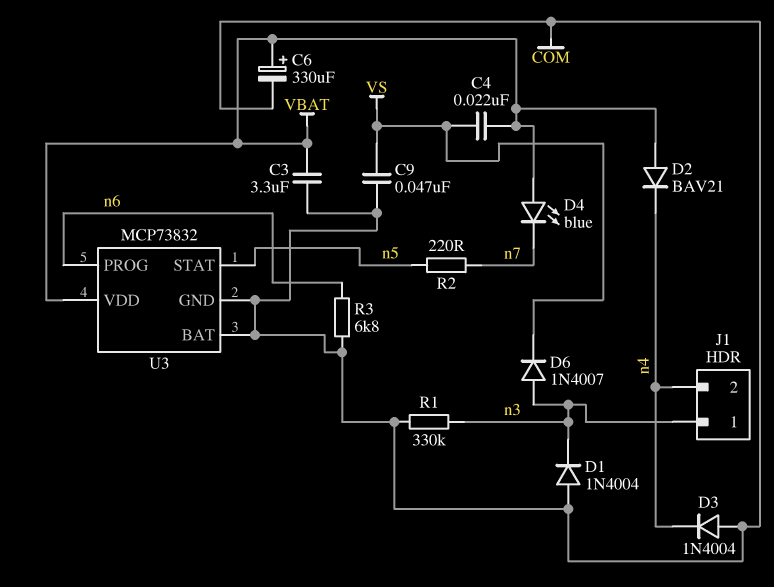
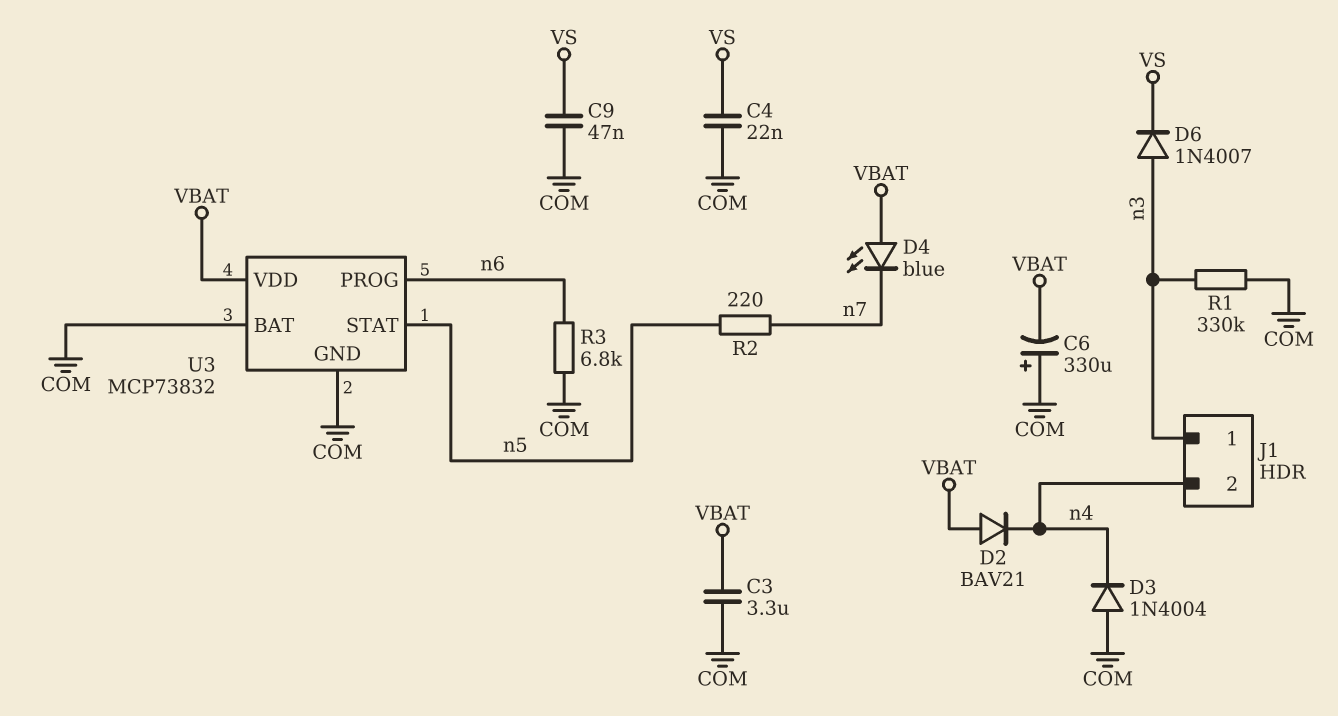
C4: 22nF (VBAT, VS) -> 22nF (COM, VS)
C6: 330uF (plus VBAT, minus COM) -> 330uF (plus COM, minus VBAT)
D1: diode 1N4004 (A COM, K n3) -> none

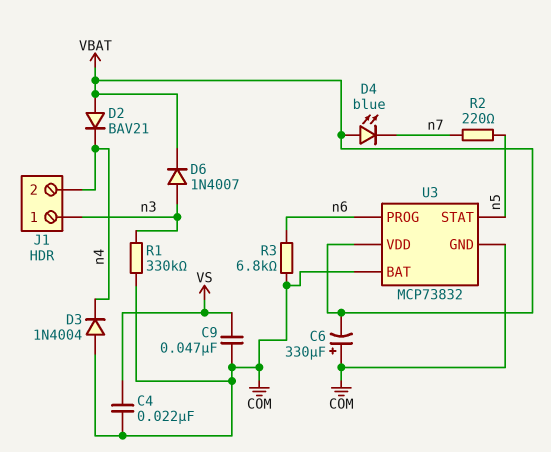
C3: 3.3uF (COM, VBAT) -> none
D6: diode 1N4007 (A n3, K VS) -> diode 1N4007 (A n3, K VBAT)

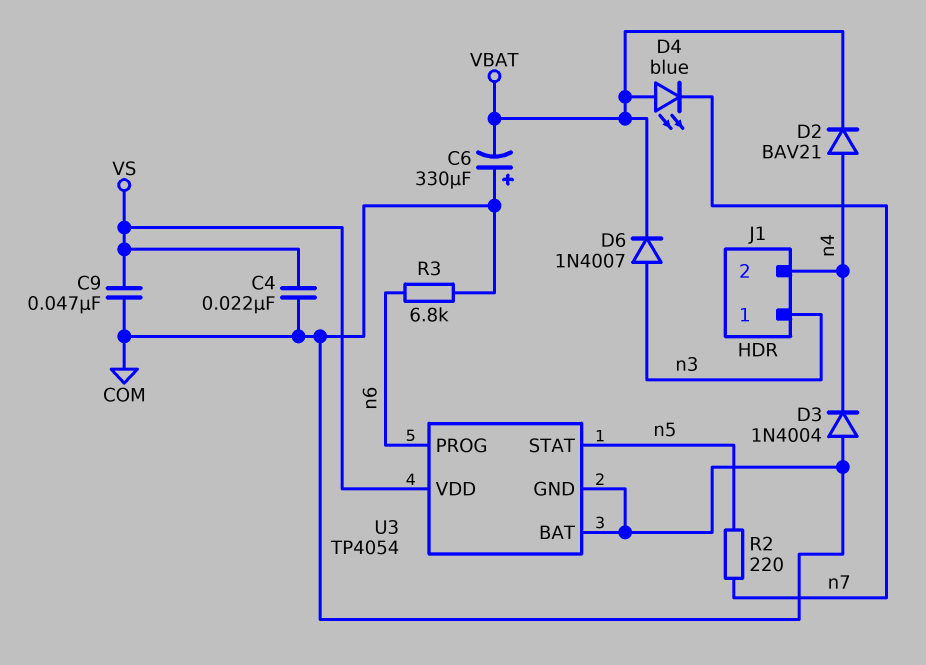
D2: diode BAV21 (A VBAT, K n4) -> diode BAV21 (A n4, K VBAT)
R1: 330k (COM, n3) -> none
U3: MCP73832 -> TP4054
U3 pin VDD: VBAT -> VS

